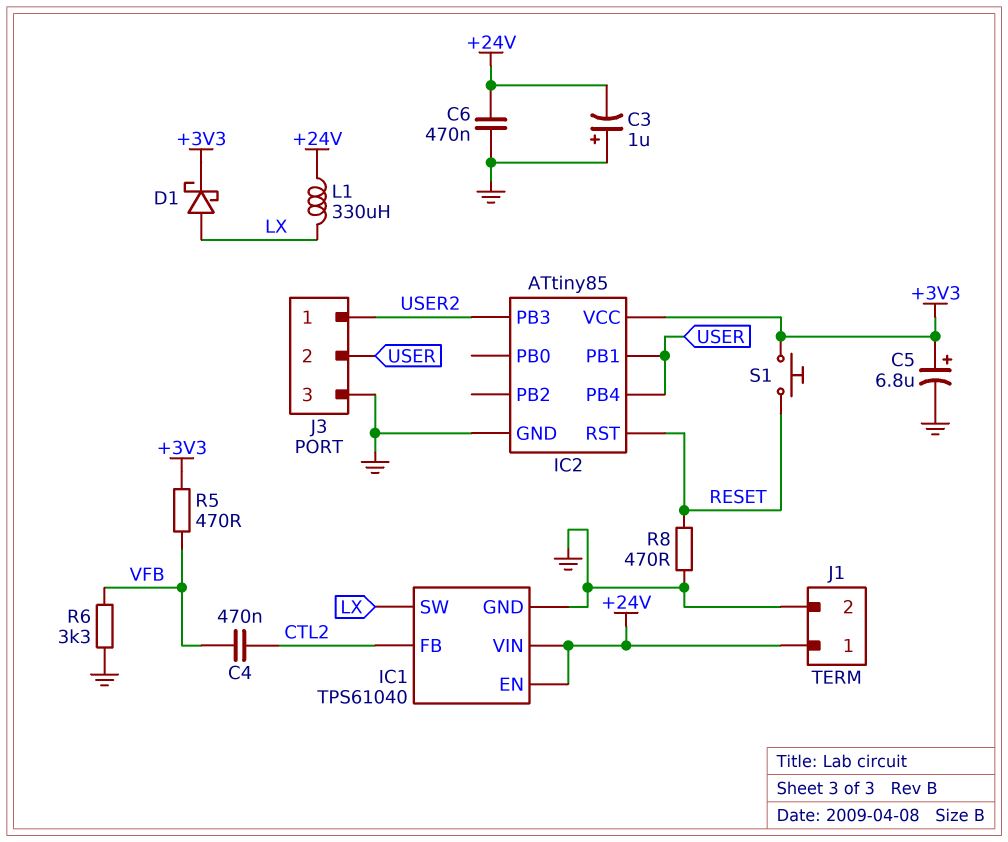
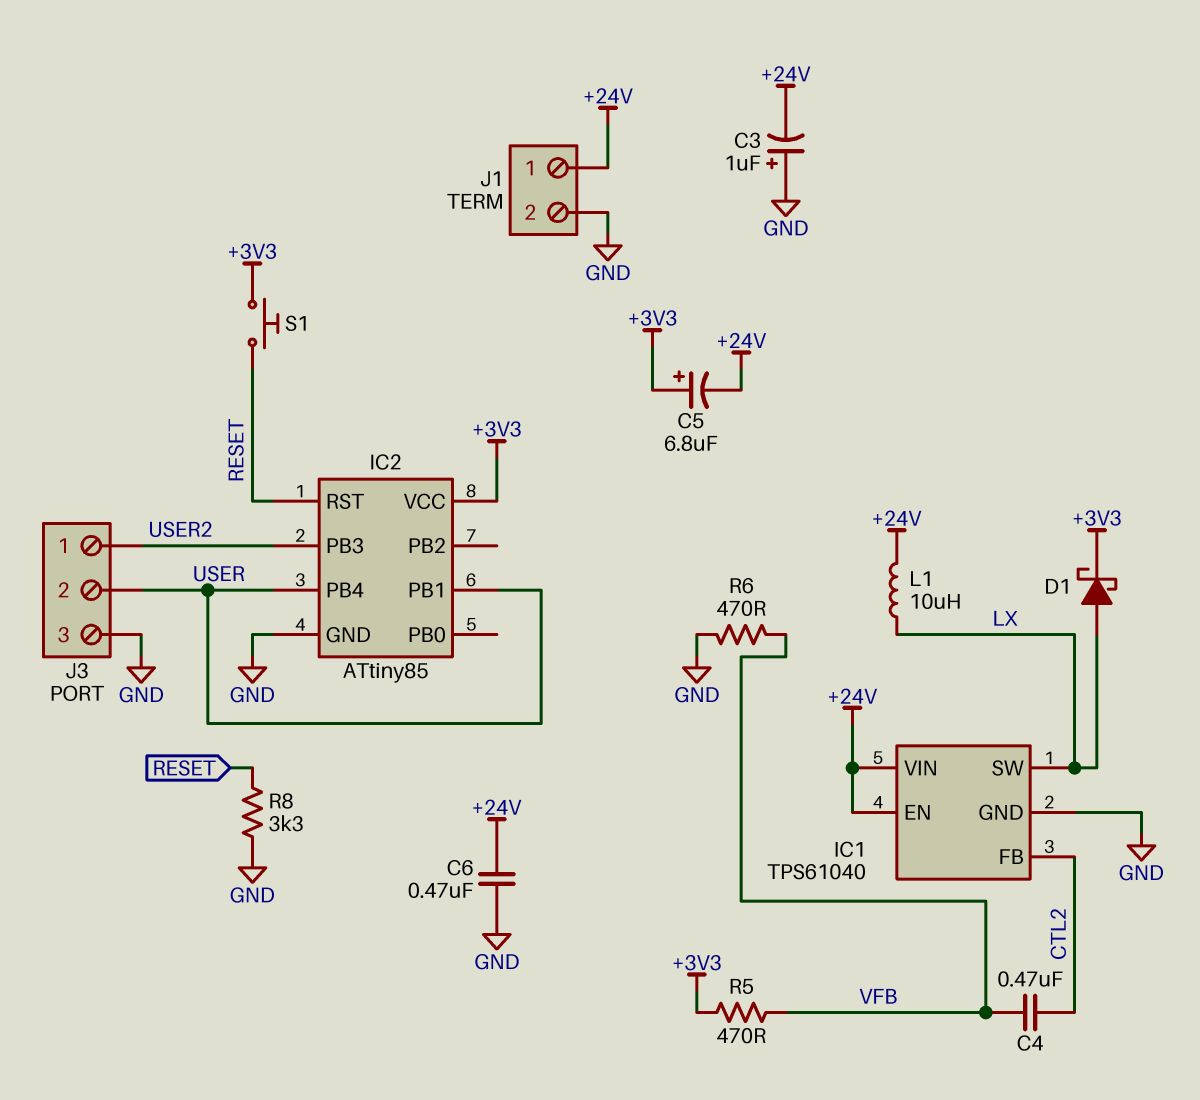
C5: 6.8uF (plus +3V3, minus GND) -> 6.8uF (plus +3V3, minus +24V)
L1: 330uH (+24V, LX) -> 10uH (+24V, LX)
R6: 3.3k (GND, VFB) -> 470 (GND, VFB)
R8: 470 (GND, RESET) -> 3.3k (GND, RESET)

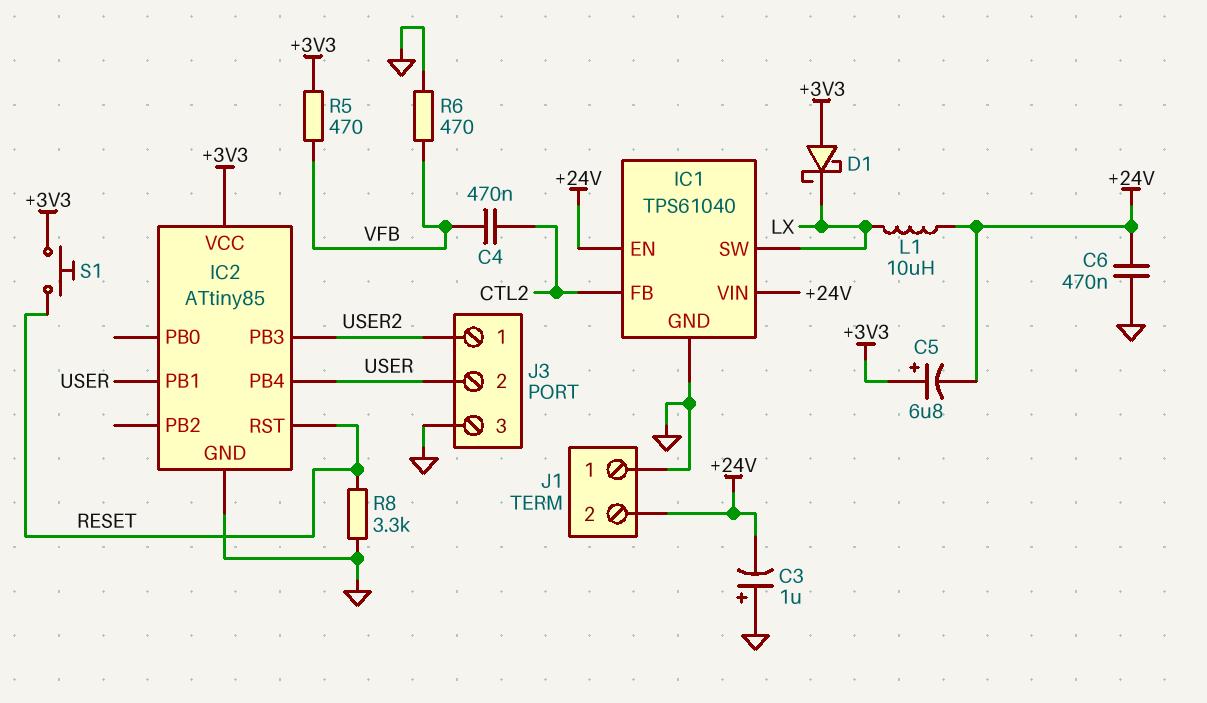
D1: schottky (A LX, K +3V3) -> schottky (A +3V3, K LX)
J1 pin 1: +24V -> GND
J1 pin 2: GND -> +24V

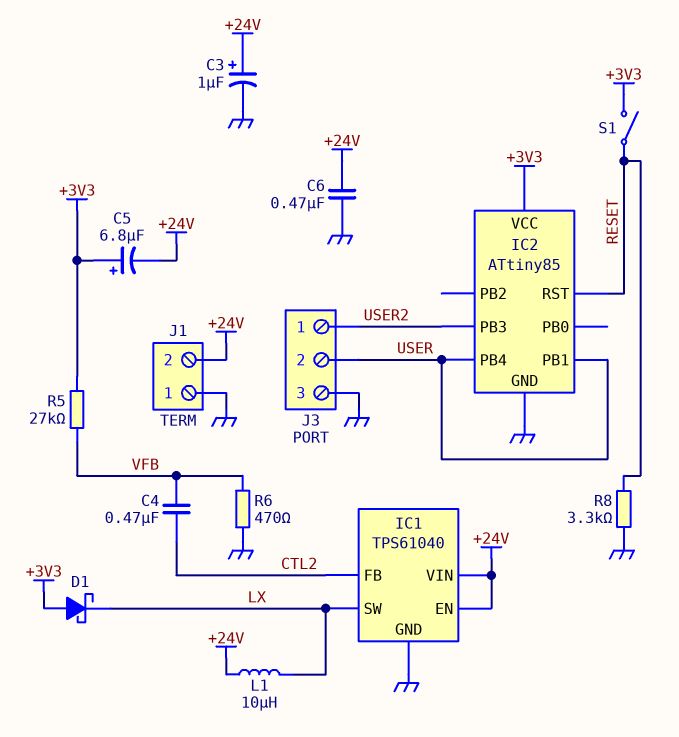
C3: 1uF (plus GND, minus +24V) -> 1uF (plus +24V, minus GND)
R5: 470 (+3V3, VFB) -> 27k (+3V3, VFB)
S1: button (+3V3, RESET) -> switch (+3V3, RESET)

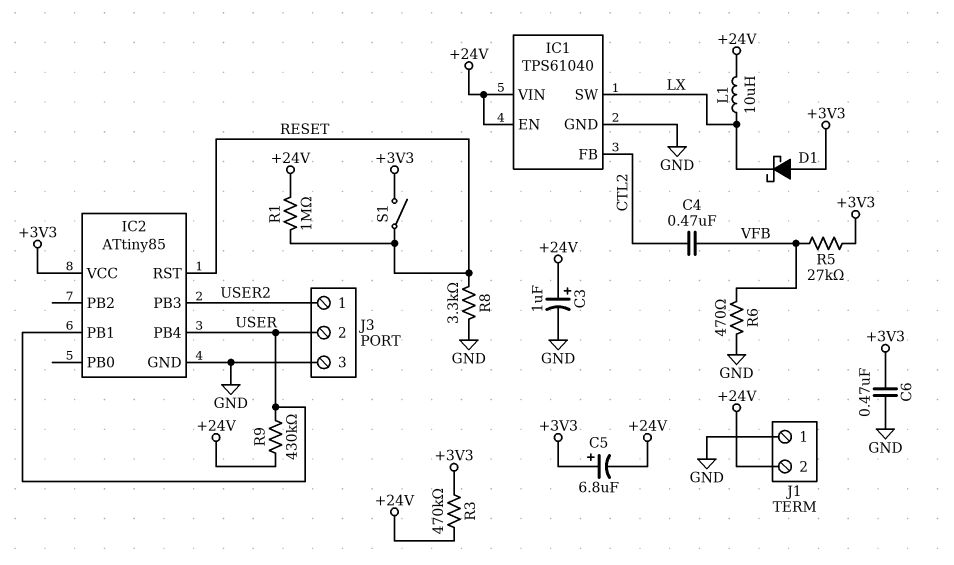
C6: 470nF (+24V, GND) -> 470nF (+3V3, GND)
R1: none -> 1M (+24V, RESET)
R3: none -> 470k (+3V3, +24V)
R9: none -> 430k (+24V, USER)

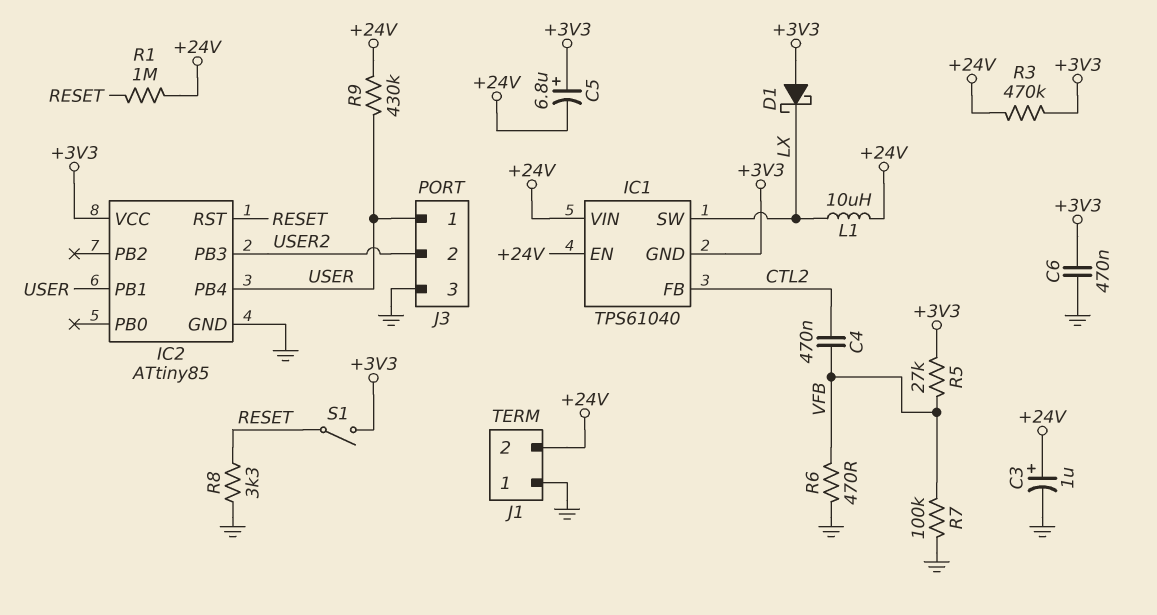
IC1 pin GND: GND -> +3V3
J3 pin 1: USER2 -> USER
J3 pin 2: USER -> USER2
R7: none -> 100k (GND, VFB)

